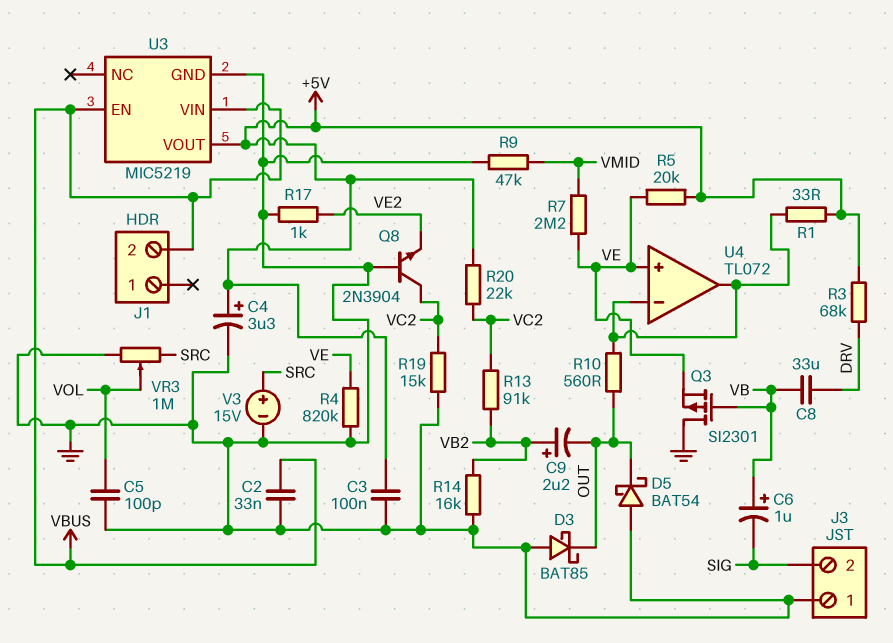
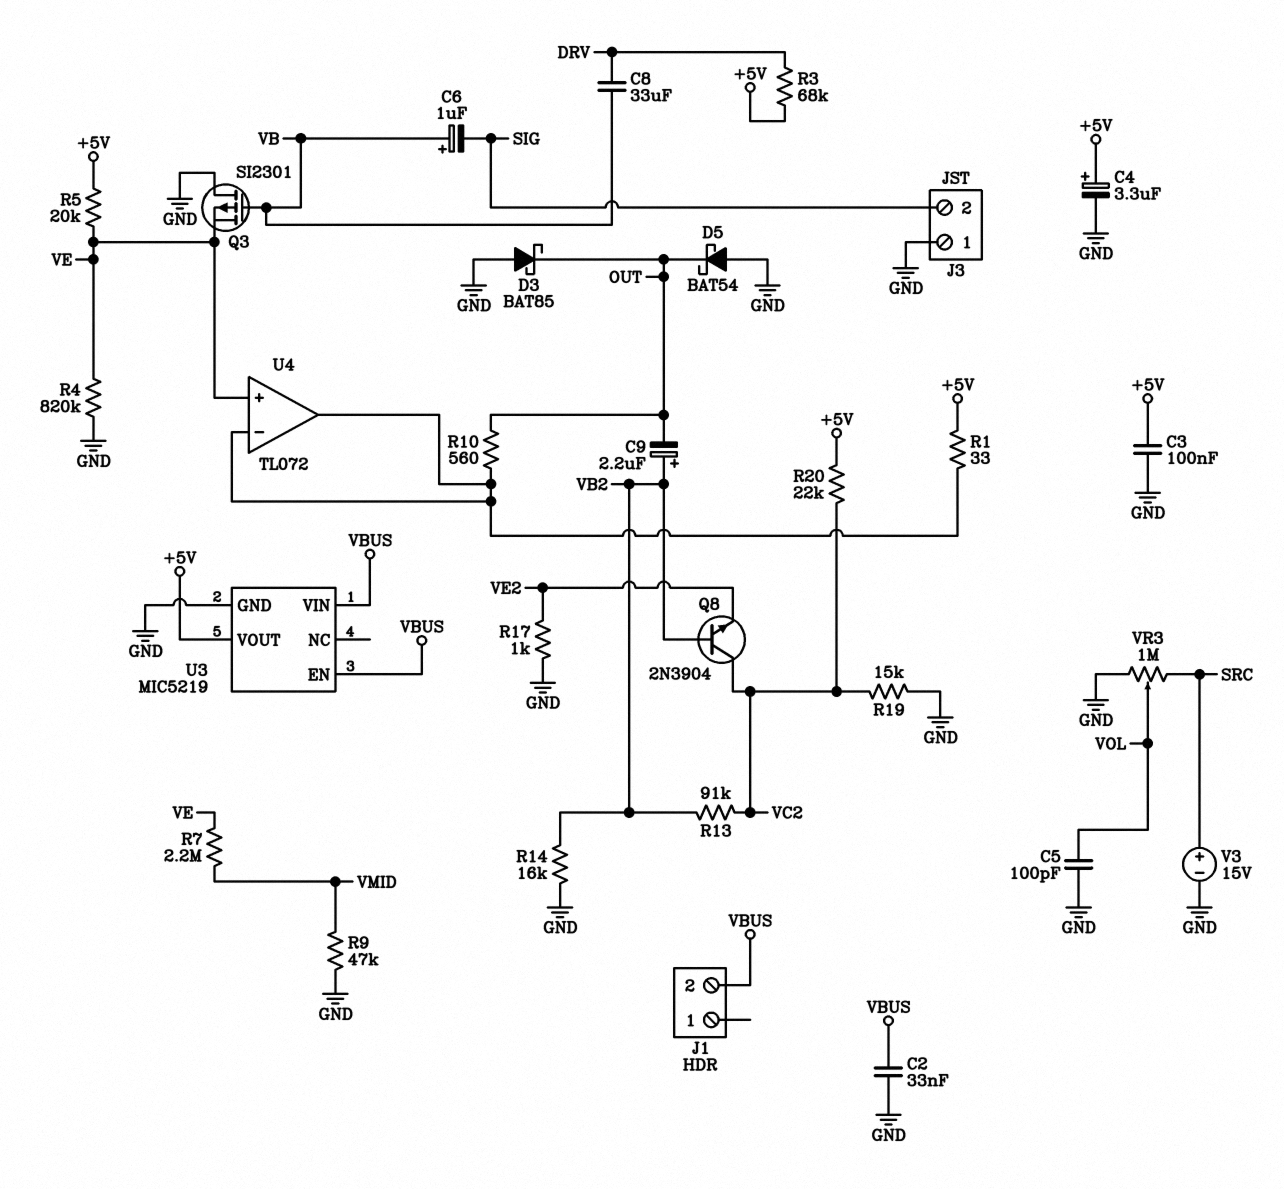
Q8: NPN 2N3904 (B GND, C VC2, E VE2) -> NPN 2N3904 (B VB2, C VC2, E VE2)

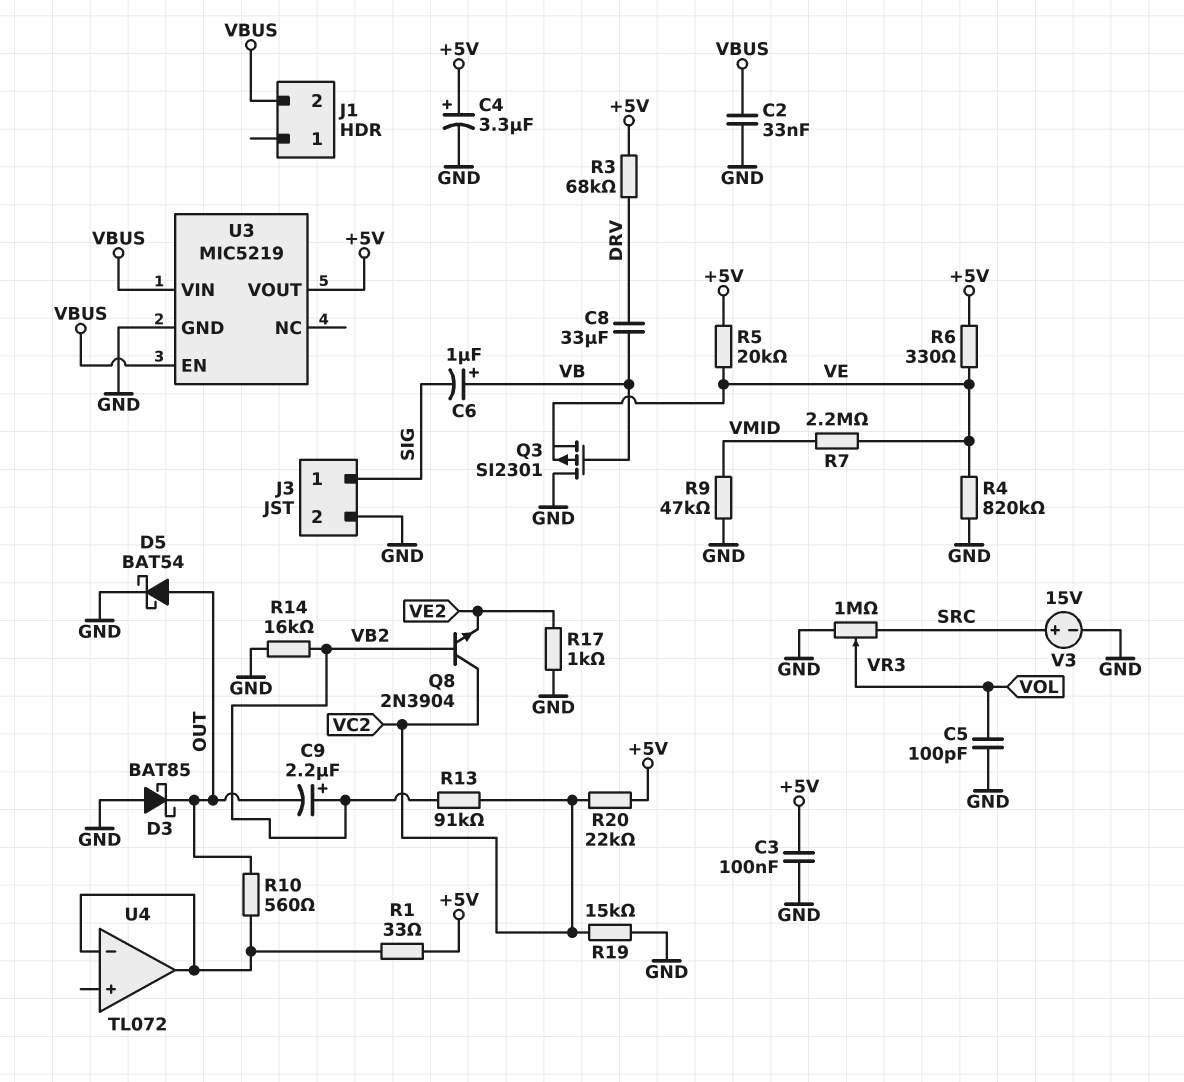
D5: schottky BAT54 (A GND, K OUT) -> schottky BAT54 (A OUT, K GND)
J3 pin 1: GND -> SIG
J3 pin 2: SIG -> GND
R6: none -> 330 (+5V, VE)
U4 pin in+: VE -> none

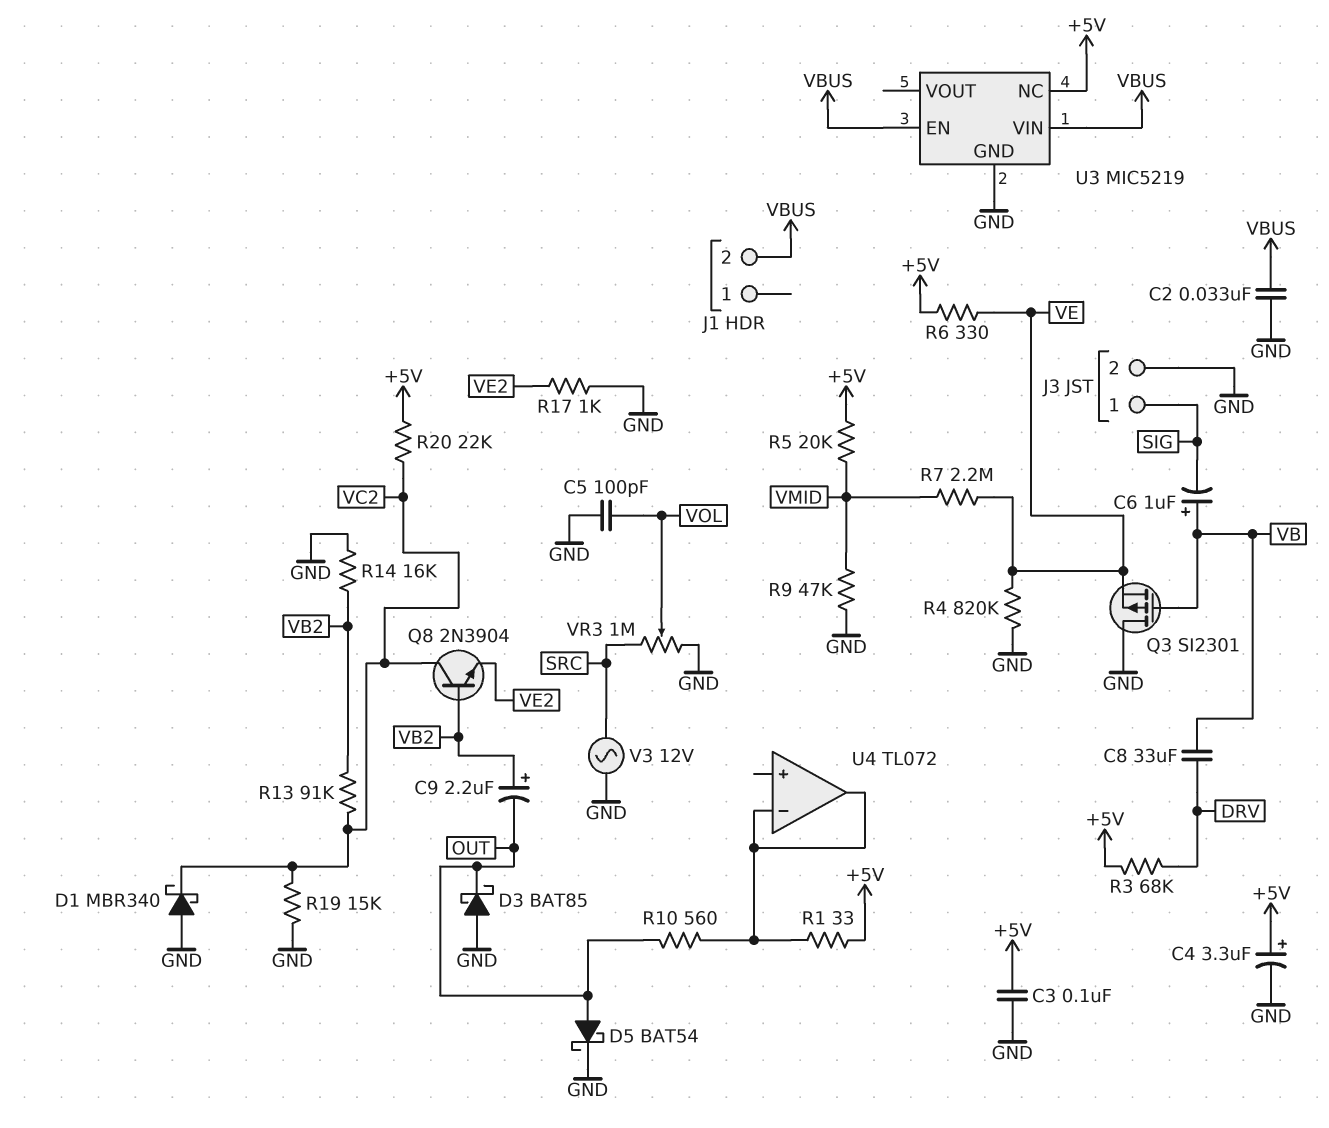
D1: none -> schottky MBR340 (A GND, K VC2)
R5: 20k (+5V, VE) -> 20k (+5V, VMID)
U3 pin NC: none -> +5V
U3 pin VOUT: +5V -> none
V3: 15V (plus SRC, minus GND) -> AC 12V (GND, SRC)

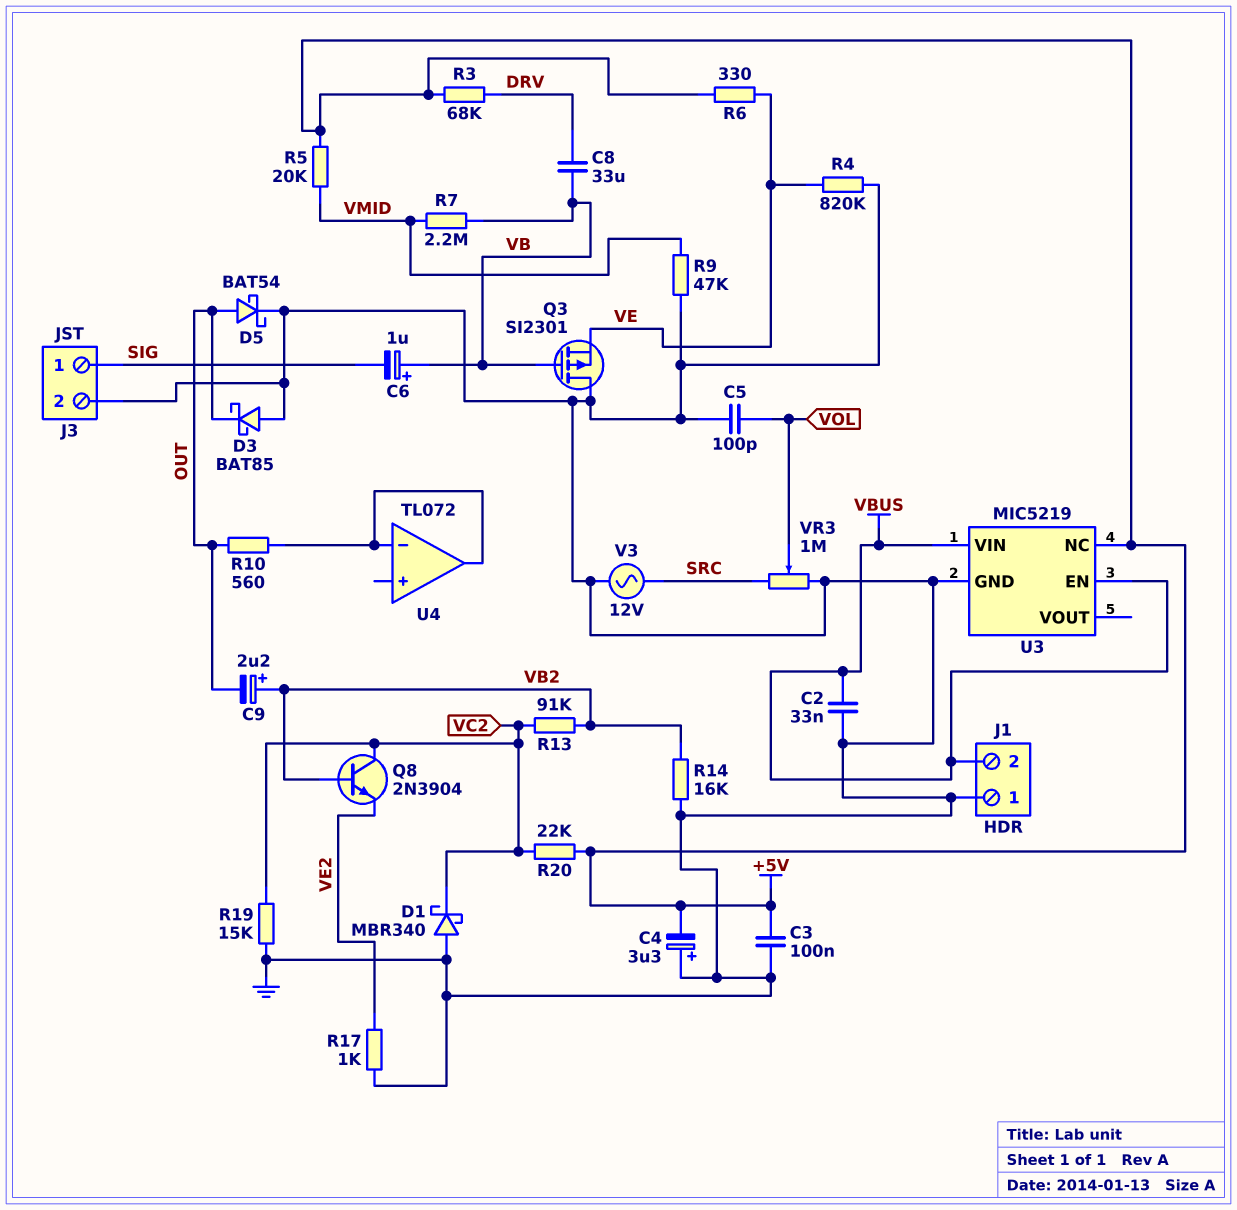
C4: 3.3uF (plus +5V, minus GND) -> 3.3uF (plus GND, minus +5V)
J1 pin 1: none -> GND
R1: 33 (+5V, U4/in-) -> none
R7: 2.2M (VE, VMID) -> 2.2M (VB, VMID)

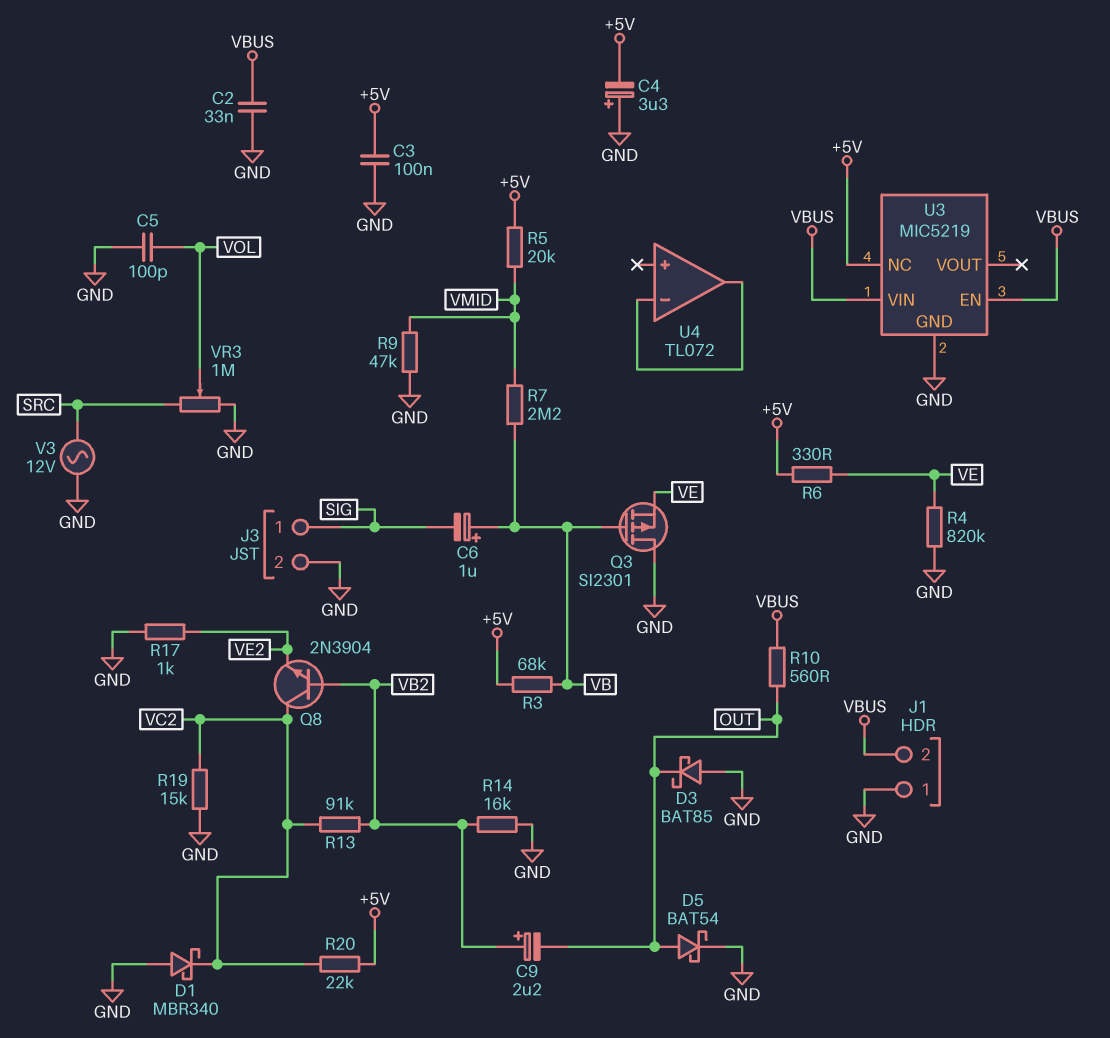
C8: 33uF (DRV, VB) -> none
R3: 68k (+5V, DRV) -> 68k (+5V, VB)
R10: 560 (OUT, U4/in-) -> 560 (OUT, VBUS)

